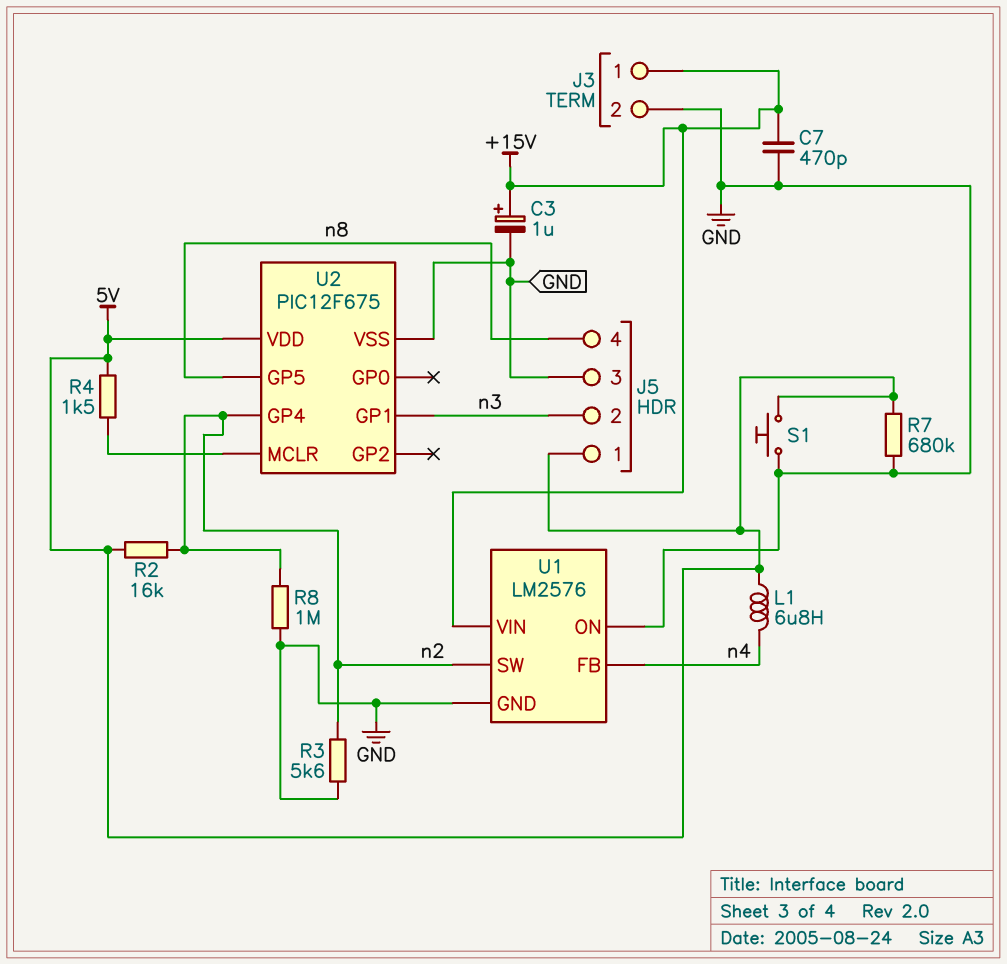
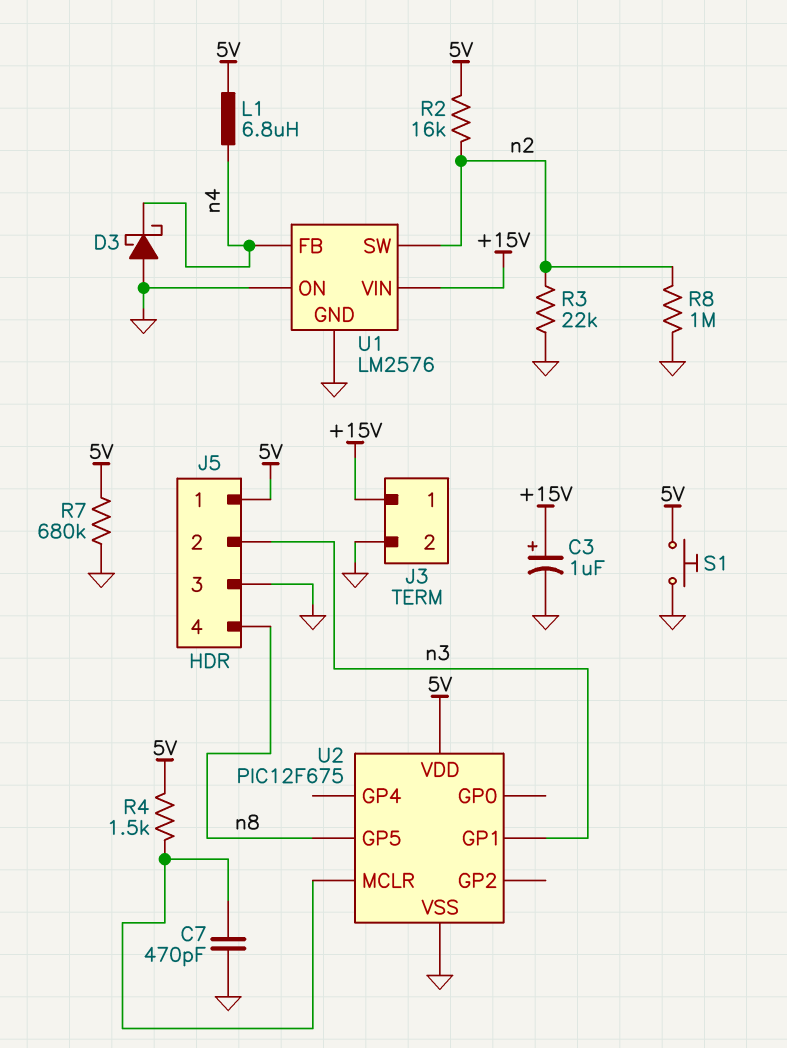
C7: 470pF (+15V, GND) -> 470pF (GND, U2/MCLR)
D3: none -> schottky (A GND, K n4)
R3: 5.6k (GND, n2) -> 22k (GND, n2)
U2 pin GP4: n2 -> none

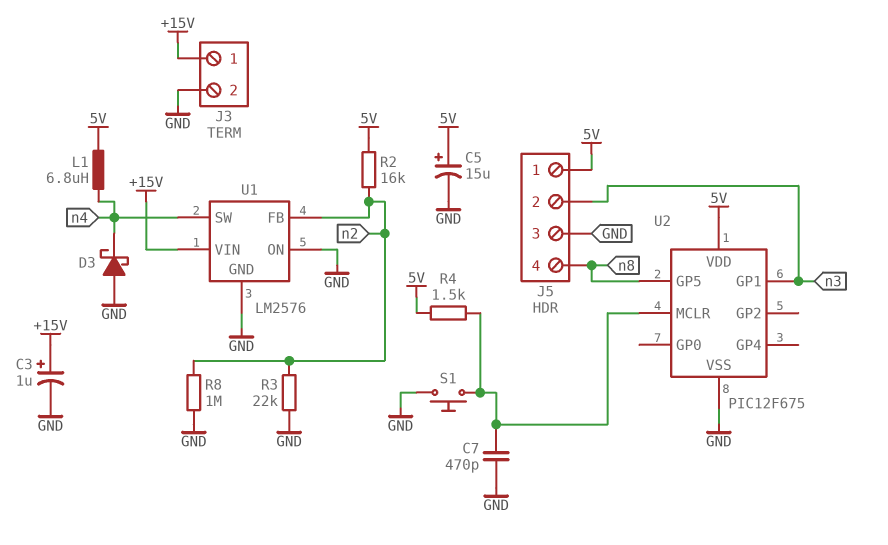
C5: none -> 15uF (plus 5V, minus GND)
R7: 680k (5V, GND) -> none
S1: button (5V, GND) -> button (GND, U2/MCLR)
U1 pin FB: n4 -> n2
U1 pin SW: n2 -> n4

